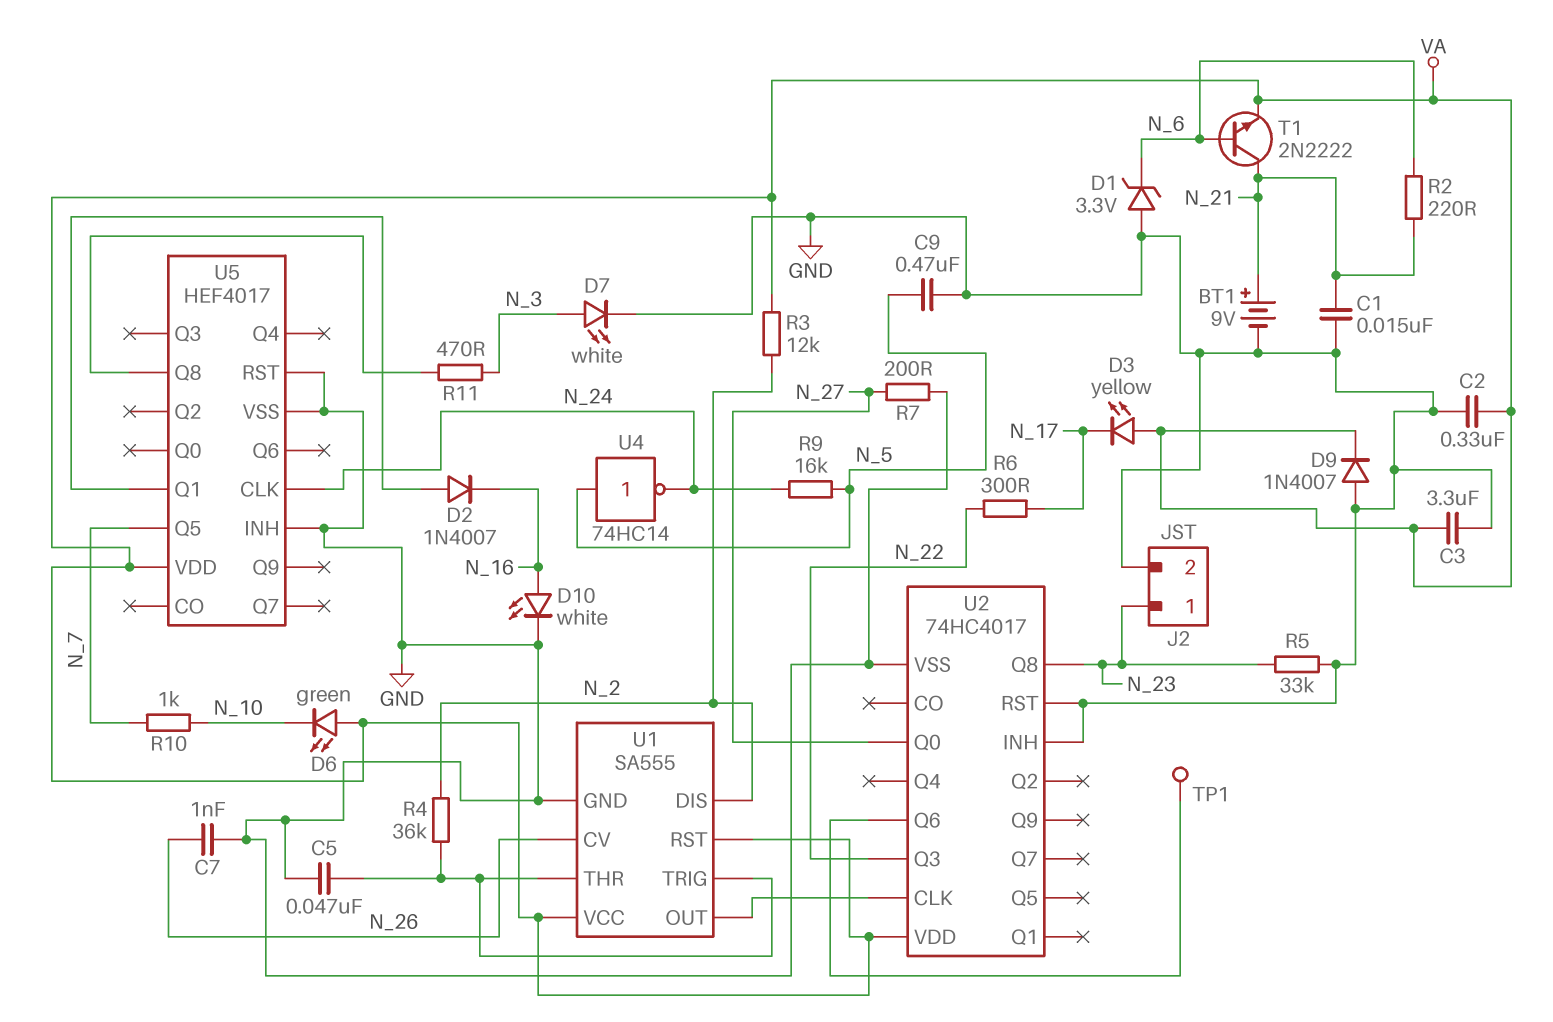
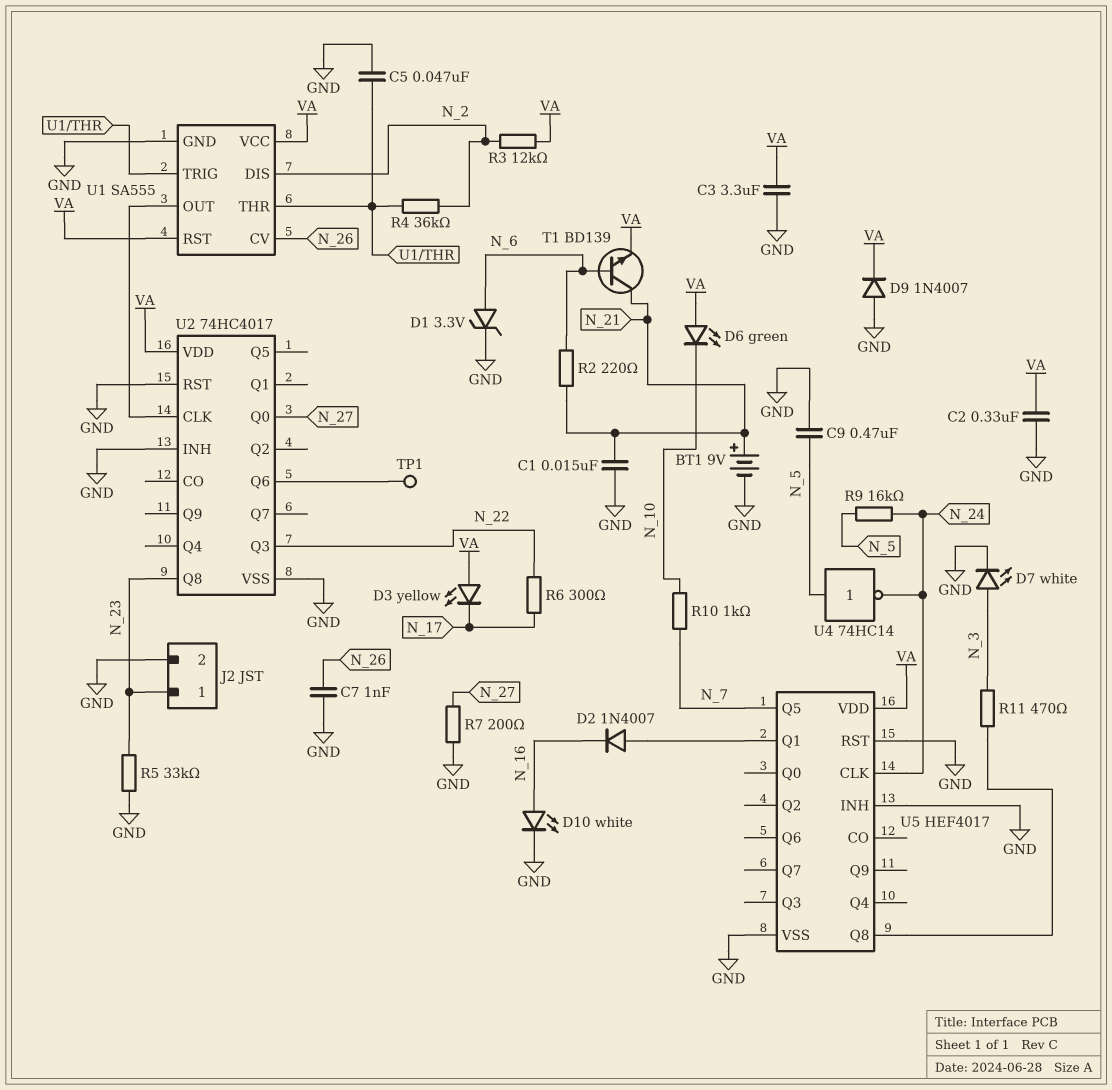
D1: zener 3.3V (A GND, K N_6) -> zener 3.3V (A N_6, K GND)
T1: NPN 2N2222 (B N_6, C N_21, E VA) -> NPN BD139 (B N_6, C N_21, E VA)

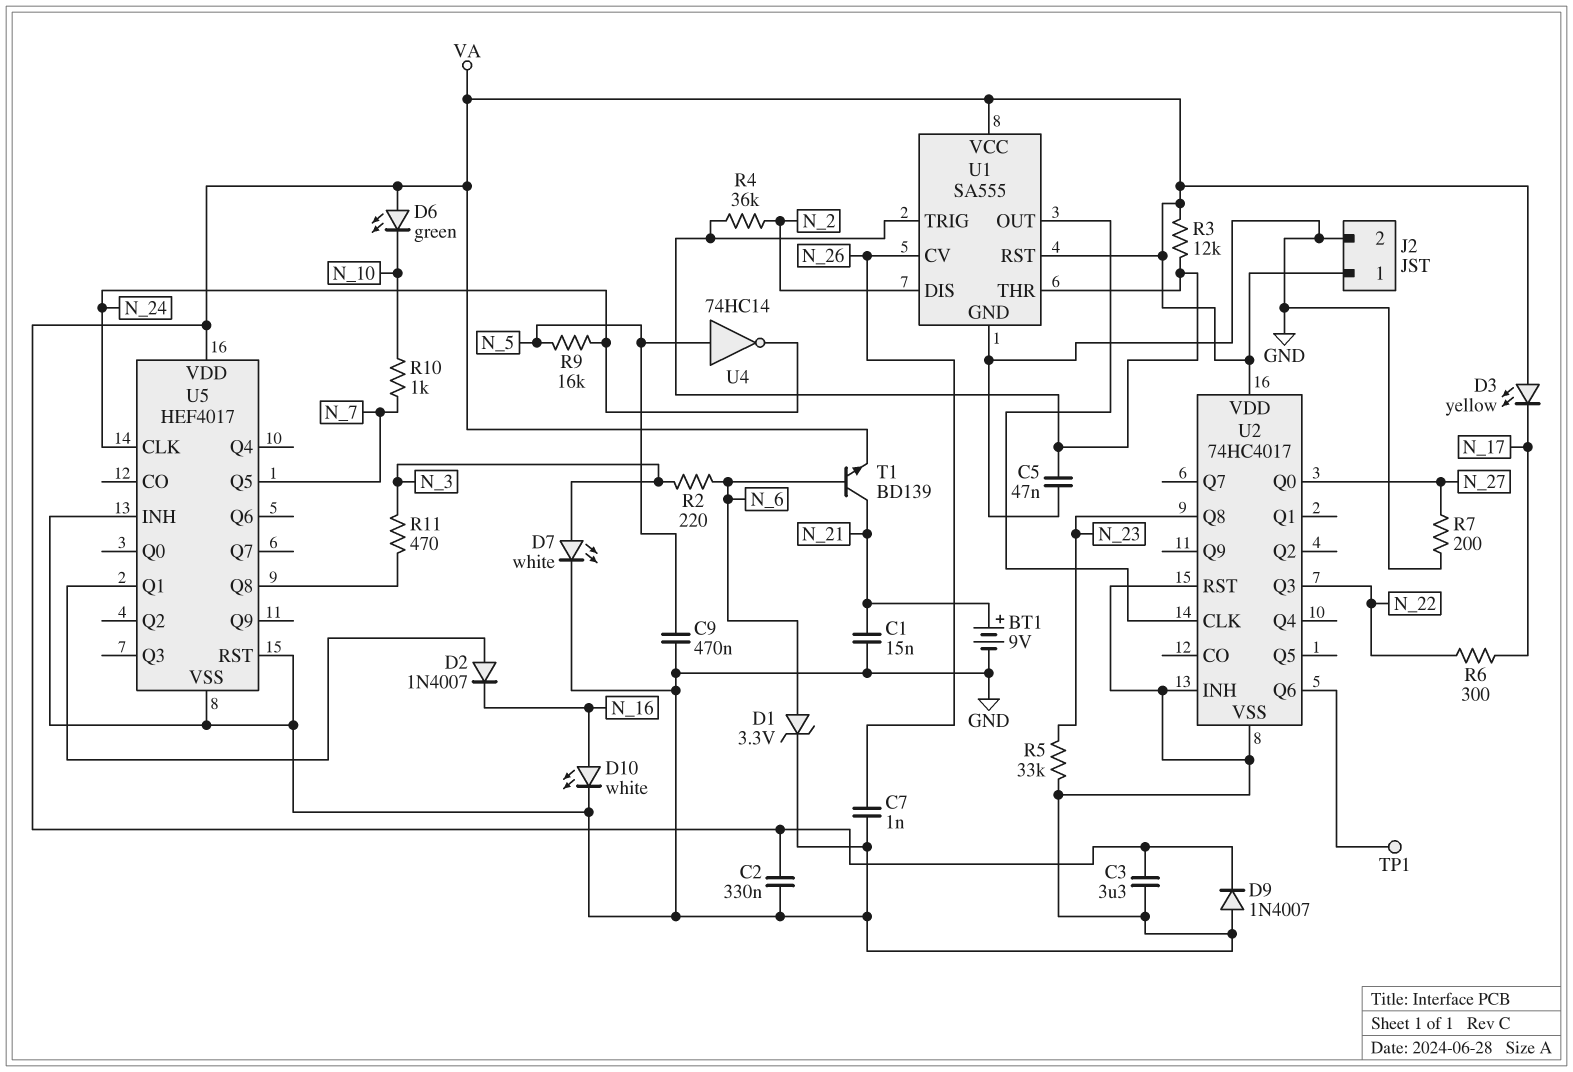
J2 pin 1: N_23 -> VA
R2: 220 (N_6, N_21) -> 220 (N_3, N_6)
R3: 12k (N_2, VA) -> 12k (U1/THR, VA)

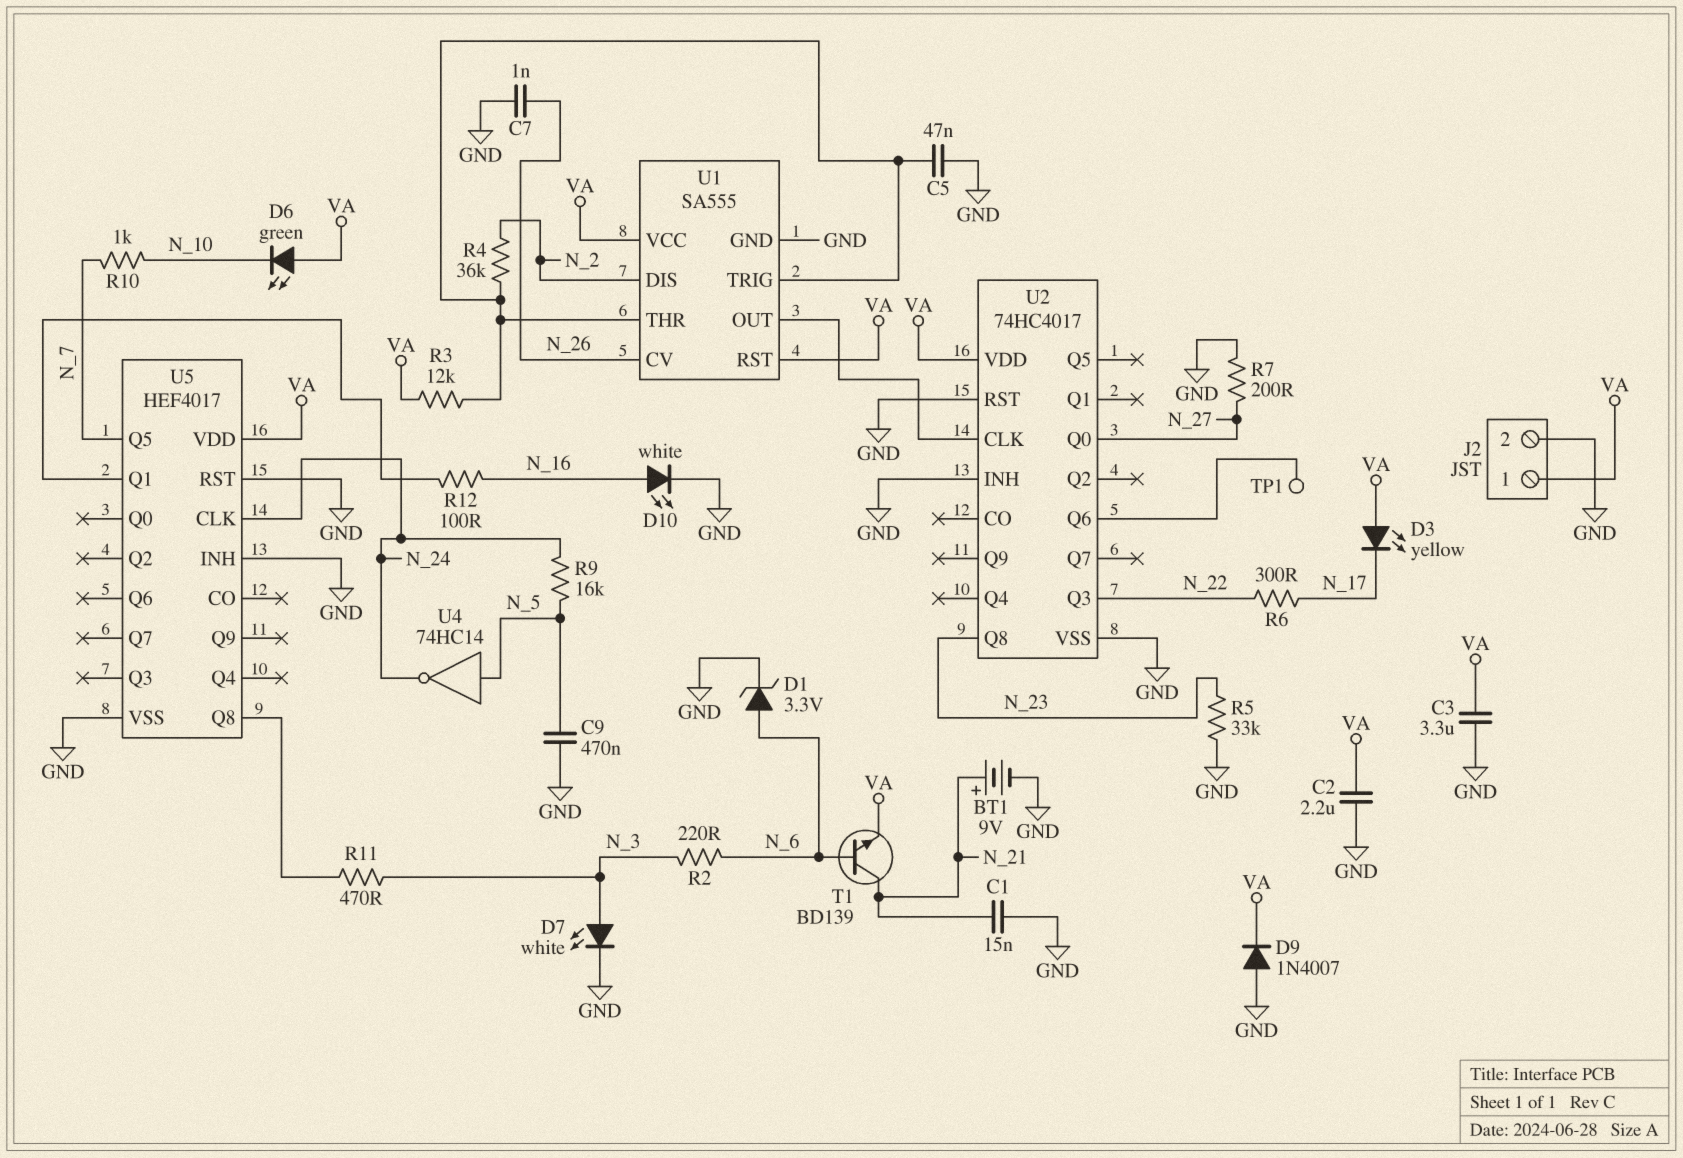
C2: 330nF (GND, VA) -> 2.2uF (GND, VA)
D2: diode 1N4007 (A U5/Q1, K N_16) -> none
R12: none -> 100 (N_16, U5/Q1)

